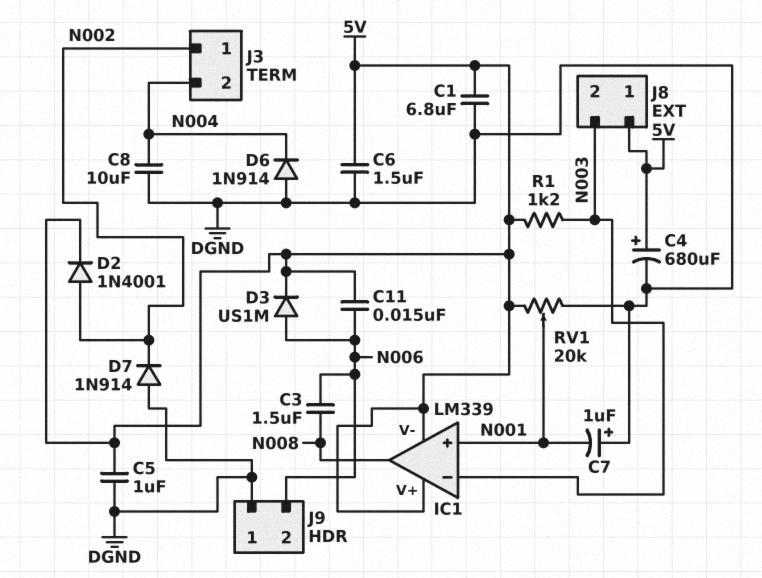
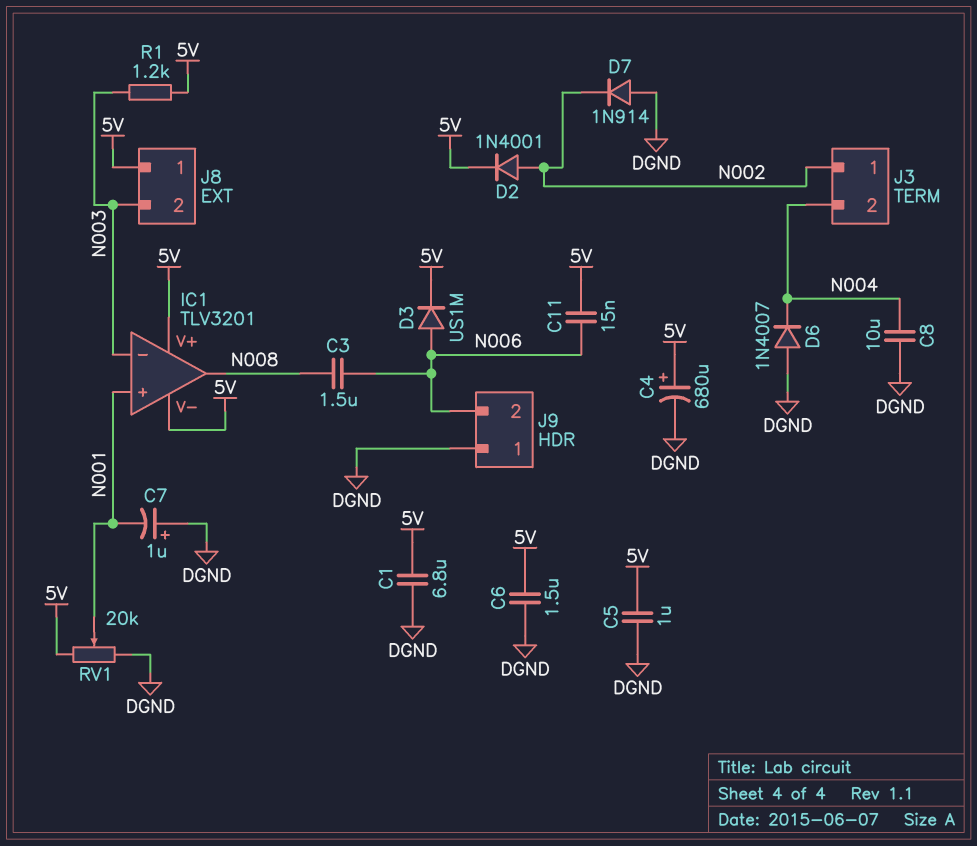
D6: diode 1N914 (A DGND, K N004) -> diode 1N4007 (A DGND, K N004)
IC1: LM339 -> TLV3201

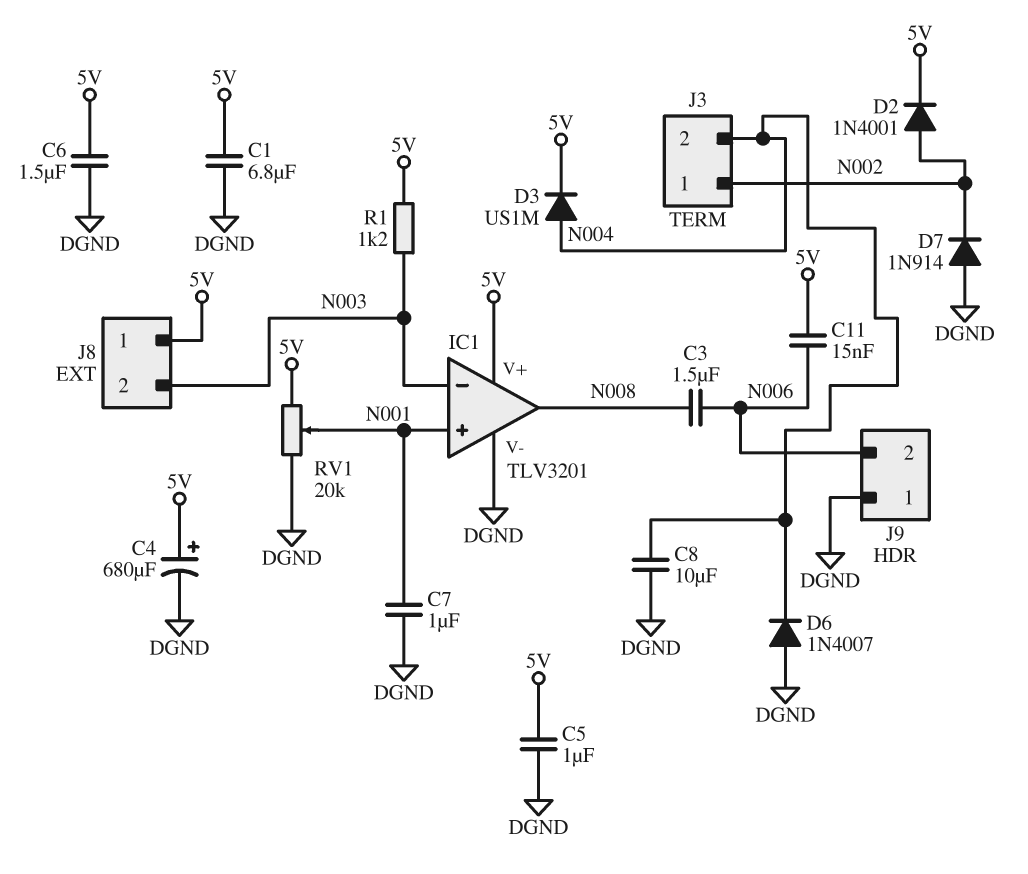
C7: 1uF (plus DGND, minus N001) -> 1uF (DGND, N001)
D3: diode US1M (A N006, K 5V) -> diode US1M (A N004, K 5V)
IC1 pin V-: 5V -> DGND

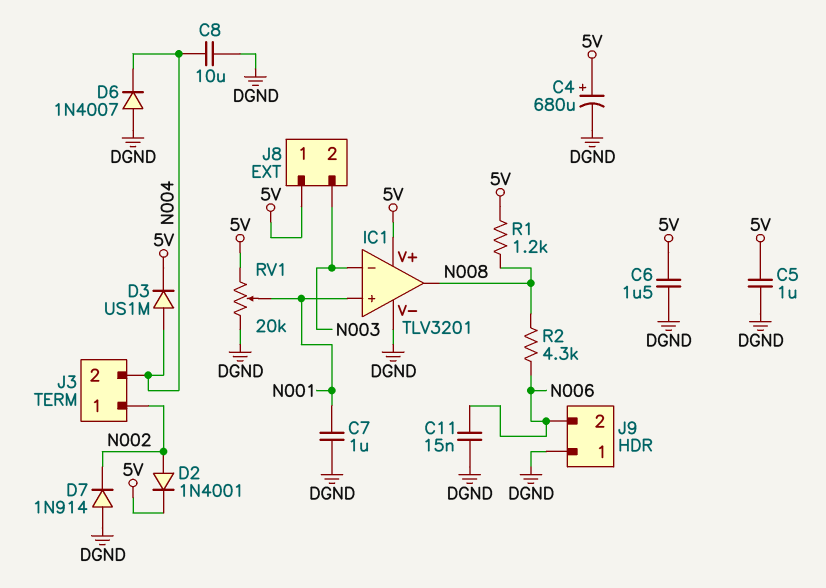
C1: 6.8uF (5V, DGND) -> none
C3: 1.5uF (N006, N008) -> none
C11: 15nF (5V, N006) -> 15nF (DGND, N006)
R1: 1.2k (5V, N003) -> 1.2k (5V, N008)
R2: none -> 4.3k (N006, N008)

